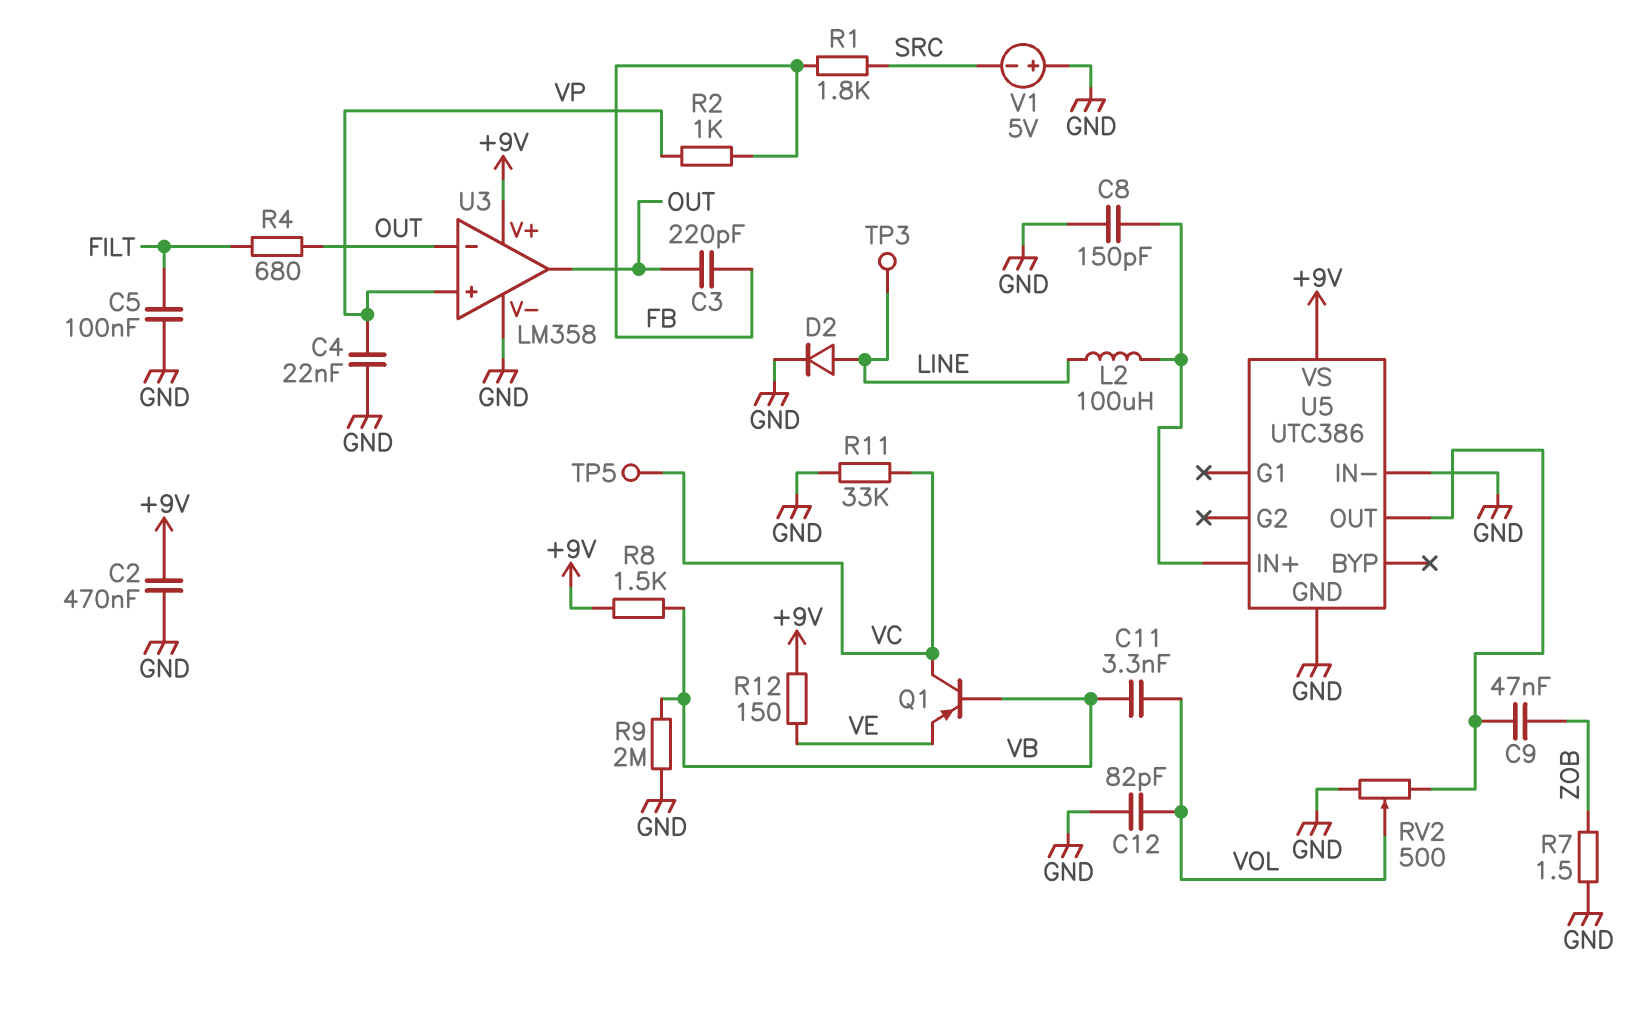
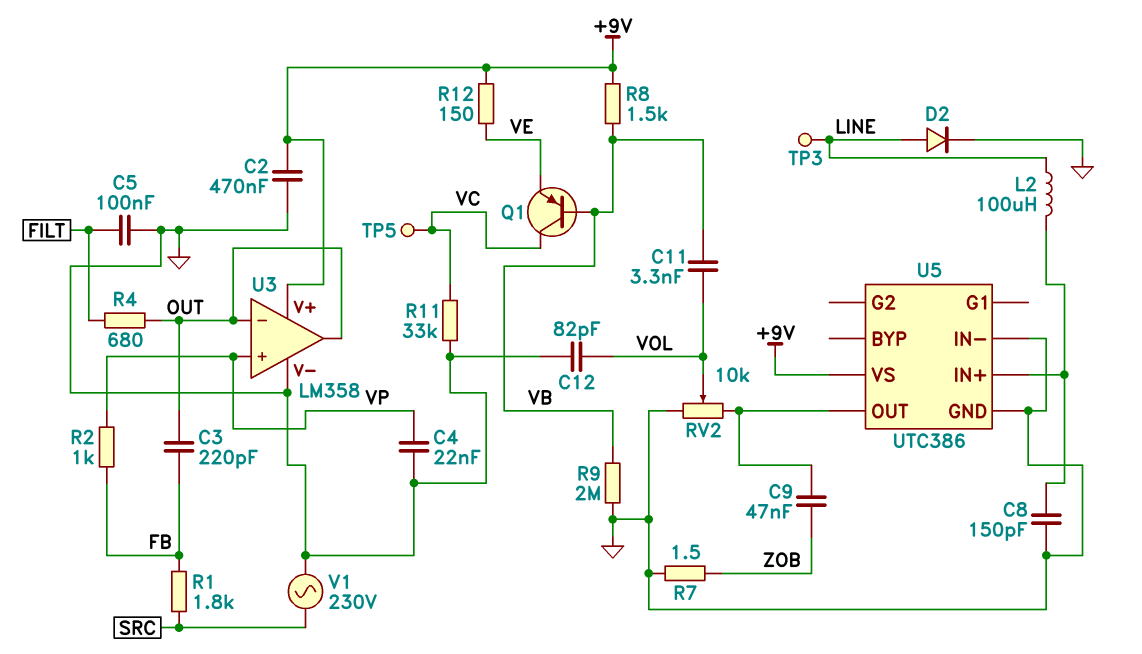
RV2: 500 (GND, U5/OUT, wiper VOL) -> 10k (GND, U5/OUT, wiper VOL)
V1: 5V (plus GND, minus SRC) -> AC 230V (GND, SRC)

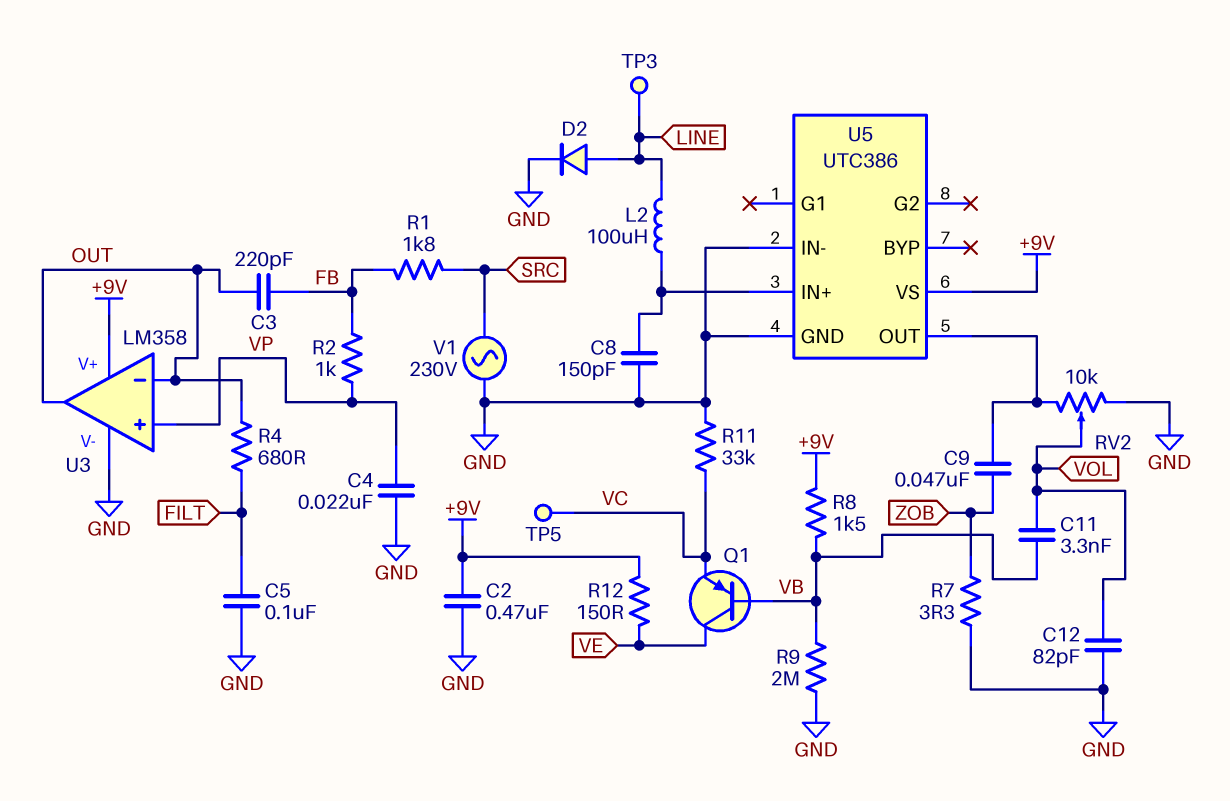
Q1: PNP (B VB, C VC, E VE) -> PNP (B VB, C VE, E VC)
R7: 1.5 (GND, ZOB) -> 3.3 (GND, ZOB)

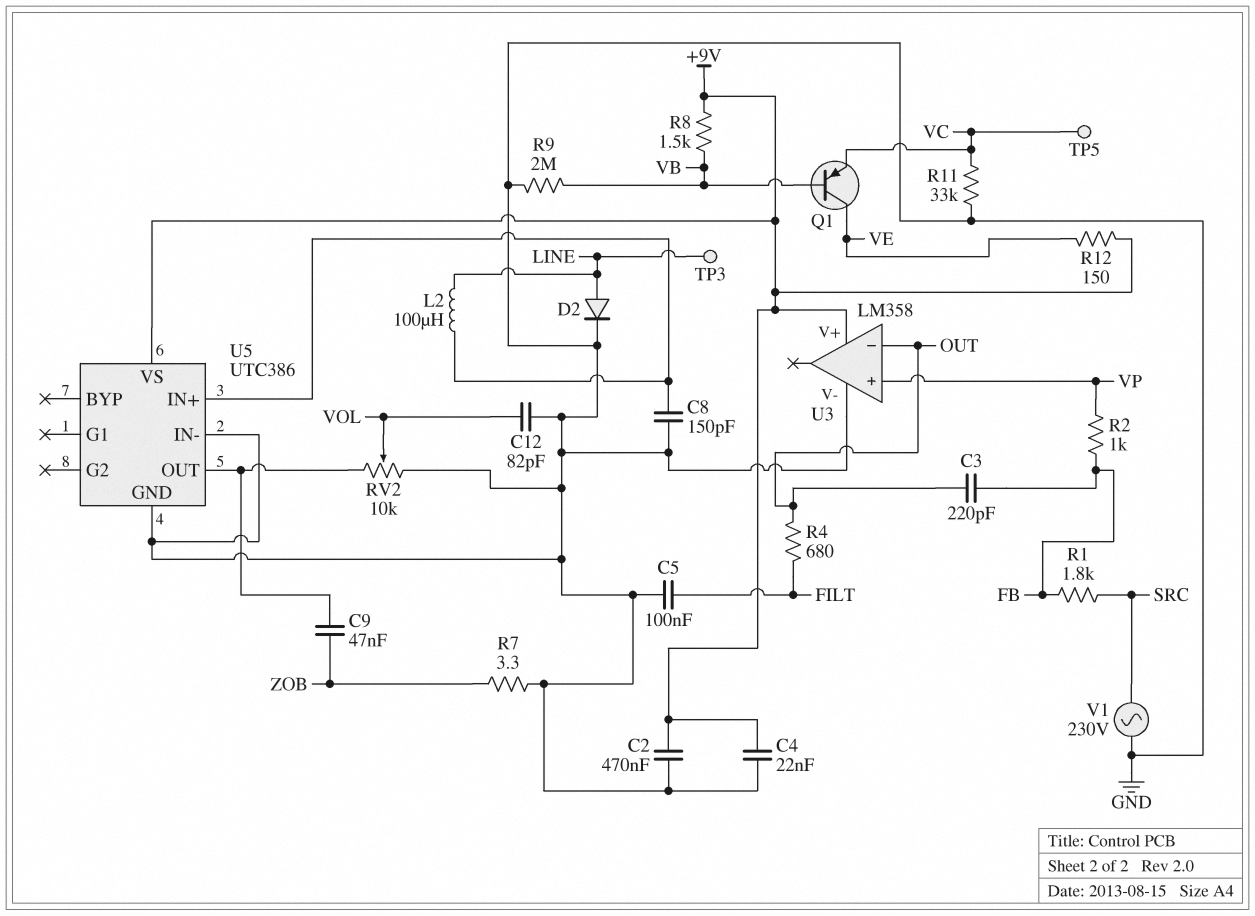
C4: 22nF (GND, VP) -> 22nF (+9V, GND)
C11: 3.3nF (VB, VOL) -> none
U3 pin out: OUT -> none

